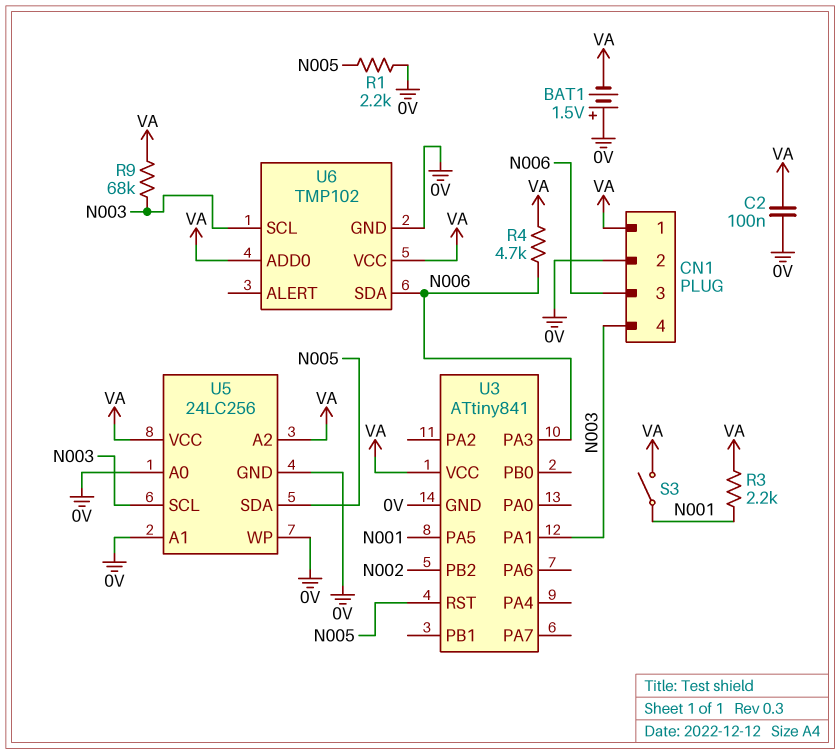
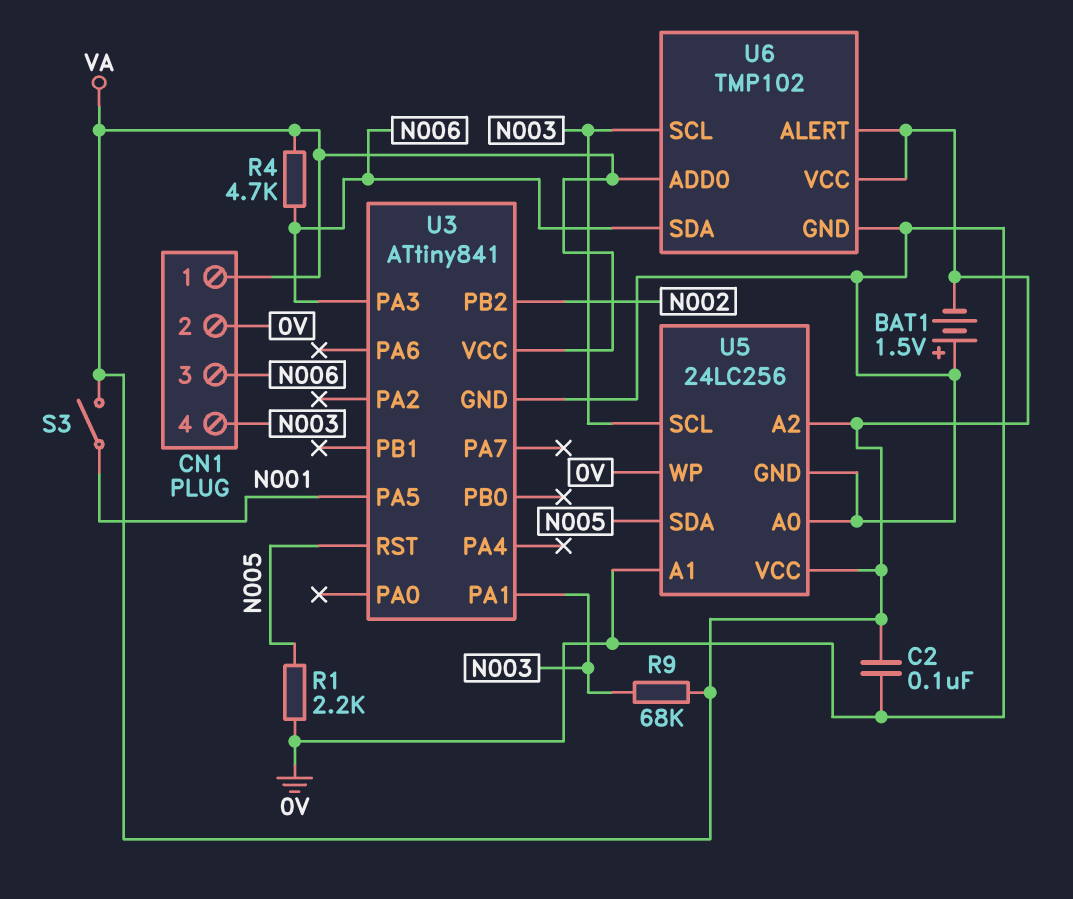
R3: 2.2k (N001, VA) -> none
U6 pin ALERT: none -> VA

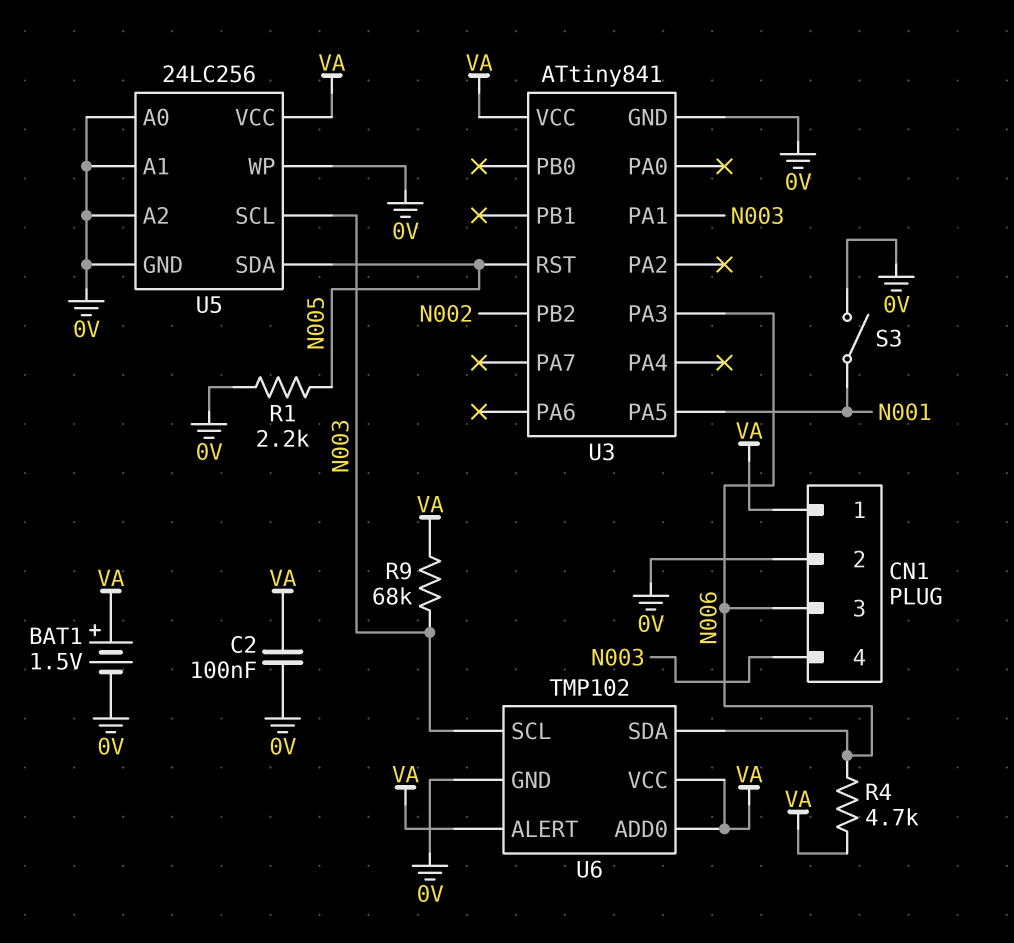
BAT1: 1.5V (plus 0V, minus VA) -> 1.5V (plus VA, minus 0V)
S3: switch (N001, VA) -> switch (0V, N001)
U5 pin A2: VA -> 0V

